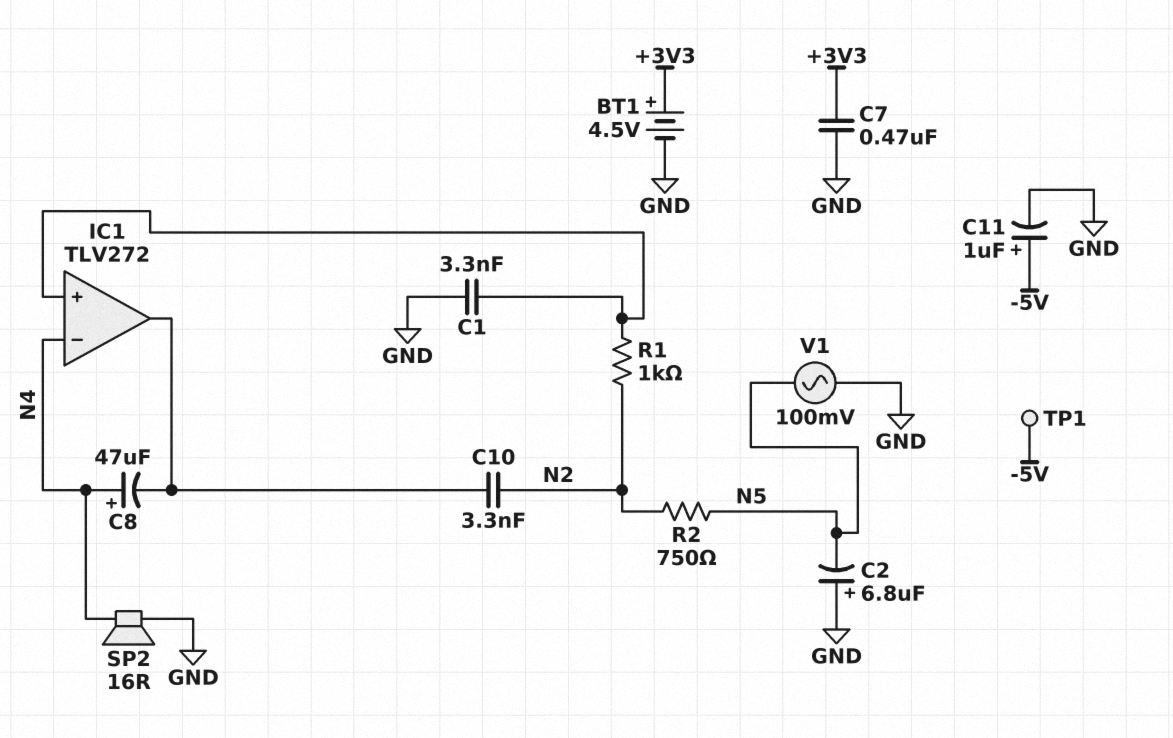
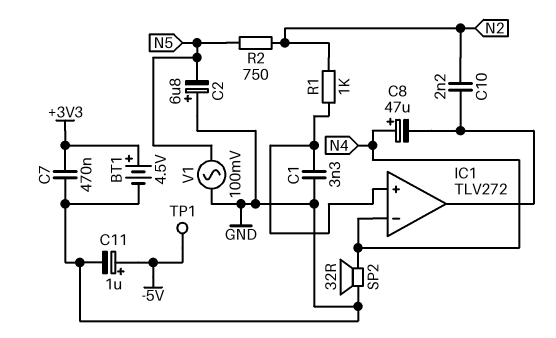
C10: 3.3nF (IC1/out, N2) -> 2.2nF (IC1/out, N2)
SP2: speaker 16R (GND, N4) -> speaker 32R (GND, N4)

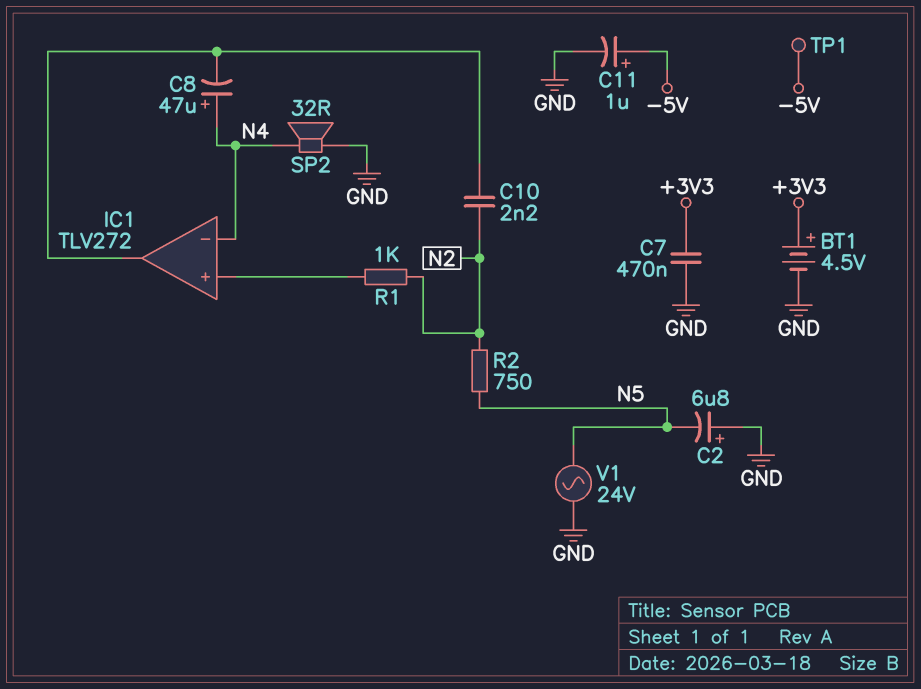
C1: 3.3nF (GND, IC1/in+) -> none
V1: AC 100mV (GND, N5) -> AC 24V (GND, N5)

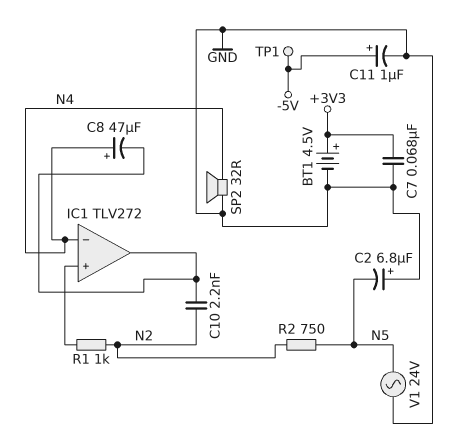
C7: 470nF (+3V3, GND) -> 68nF (+3V3, GND)

